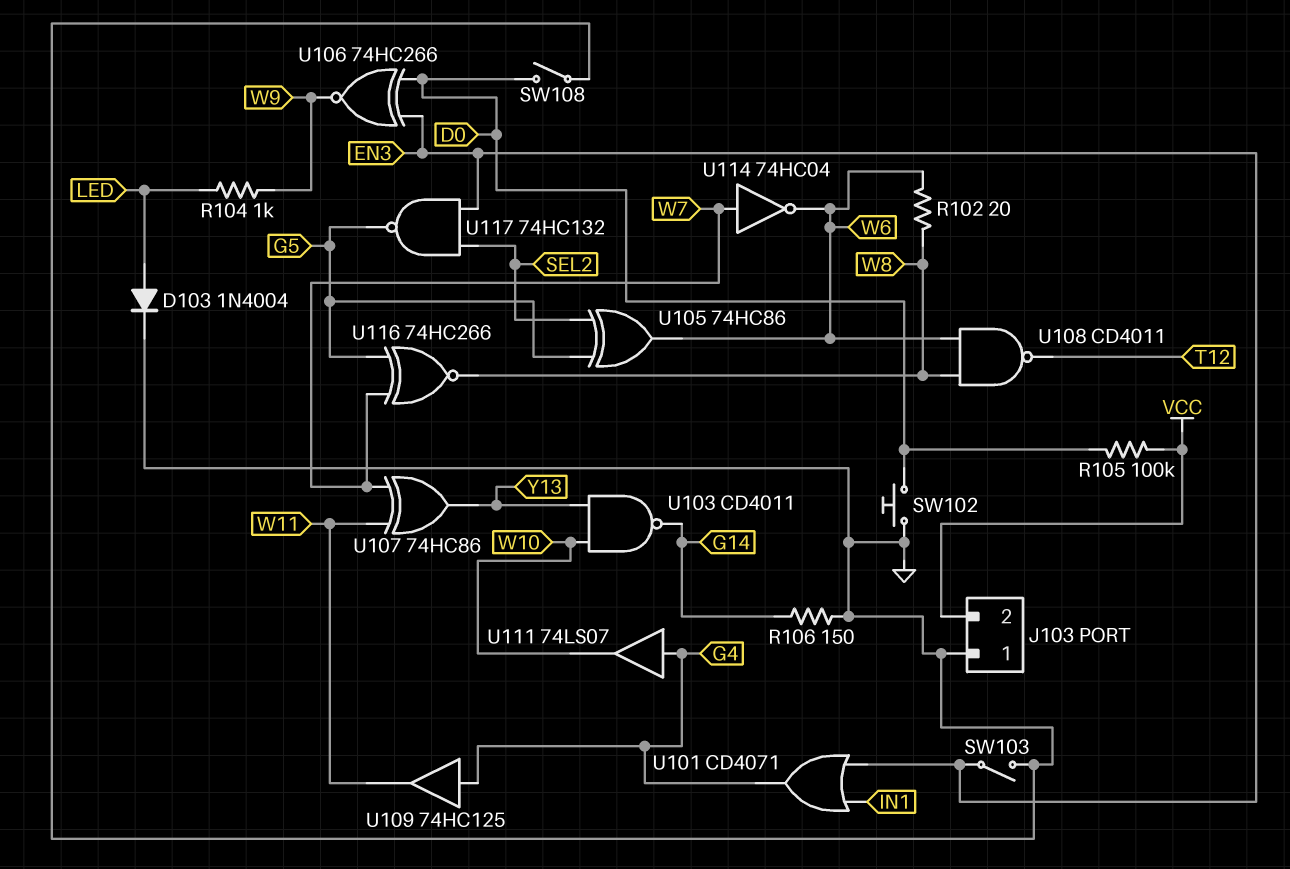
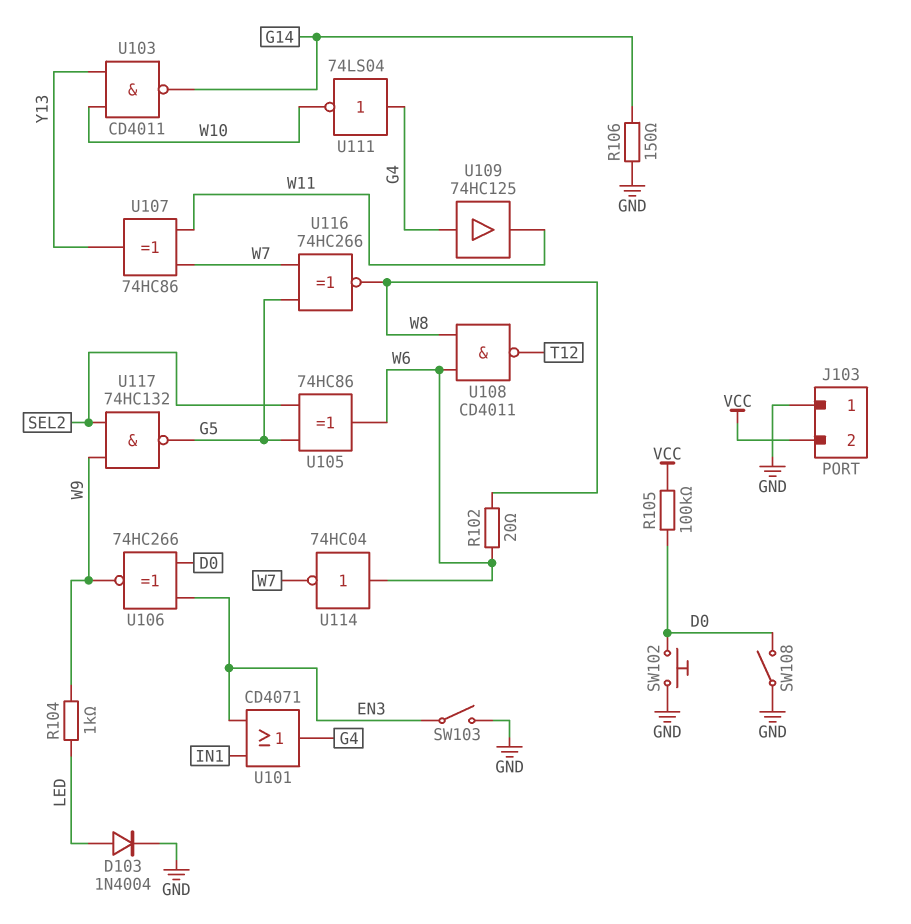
U111: buffer 74LS07 (in G4, out W10) -> NOT 74LS04 (in G4, out W10)
U114: NOT 74HC04 (in W7, out W6) -> NOT 74HC04 (in W6, out W7)
U117: NAND 74HC132 (in EN3, in SEL2, out G5) -> NAND 74HC132 (in SEL2, in W9, out G5)

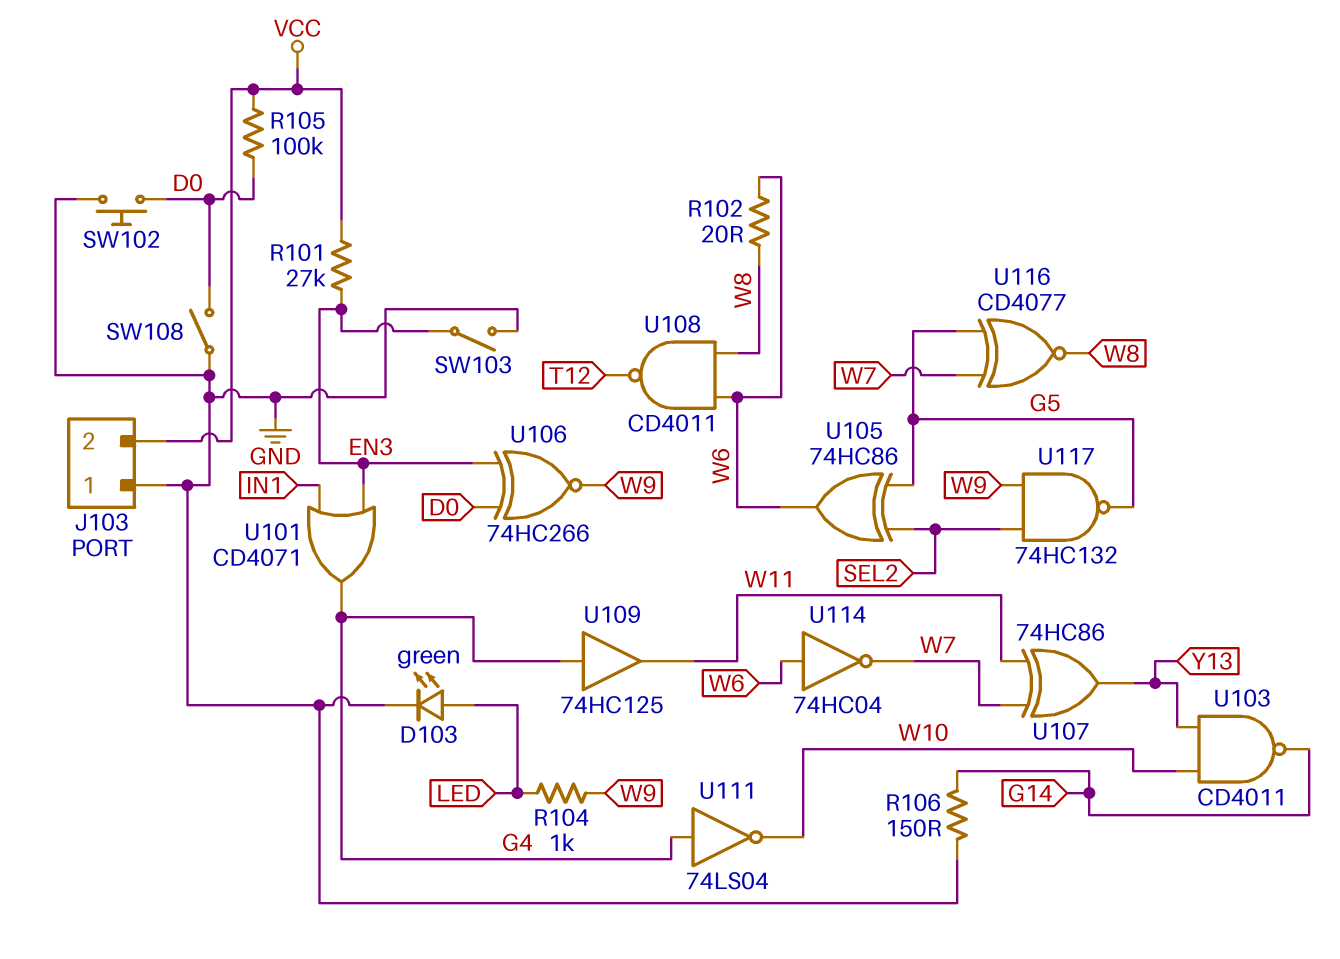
D103: diode 1N4004 (A LED, K GND) -> LED green (A LED, K GND)
R101: none -> 27k (EN3, VCC)
U116: XNOR 74HC266 (in G5, in W7, out W8) -> XNOR CD4077 (in G5, in W7, out W8)

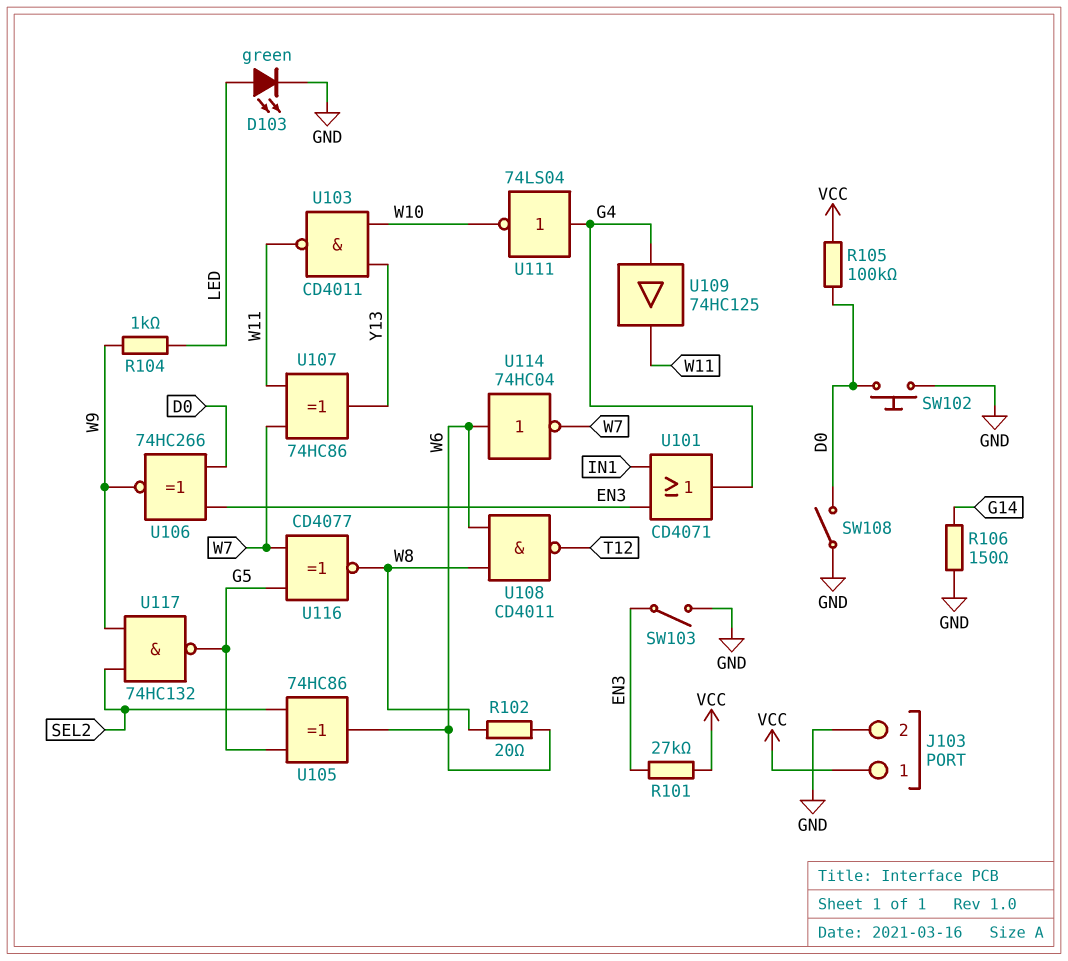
J103 pin 1: GND -> VCC
J103 pin 2: VCC -> GND
U103: NAND CD4011 (in W10, in Y13, out G14) -> NAND CD4011 (in W10, in Y13, out W11)

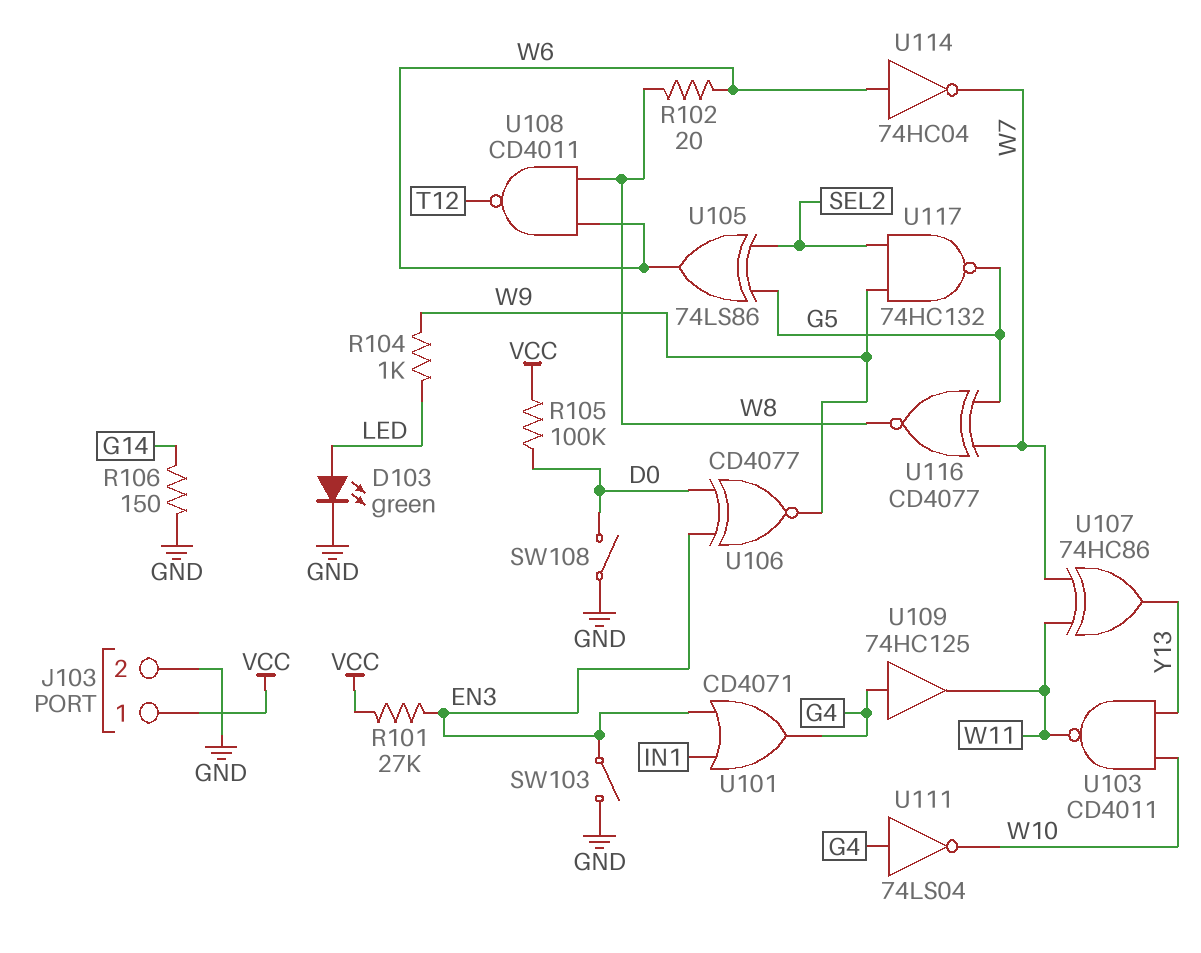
SW102: button (D0, GND) -> none
U105: XOR 74HC86 (in G5, in SEL2, out W6) -> XOR 74LS86 (in G5, in SEL2, out W6)
U106: XNOR 74HC266 (in D0, in EN3, out W9) -> XNOR CD4077 (in D0, in EN3, out W9)

